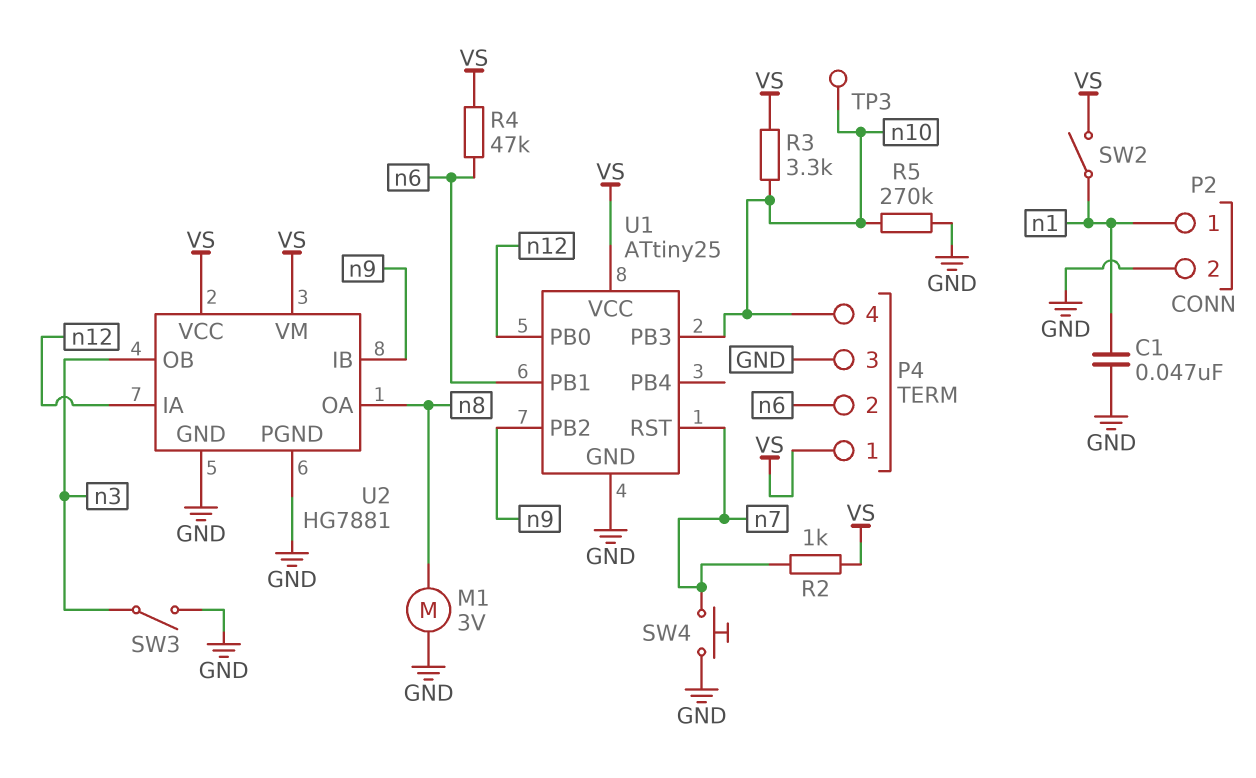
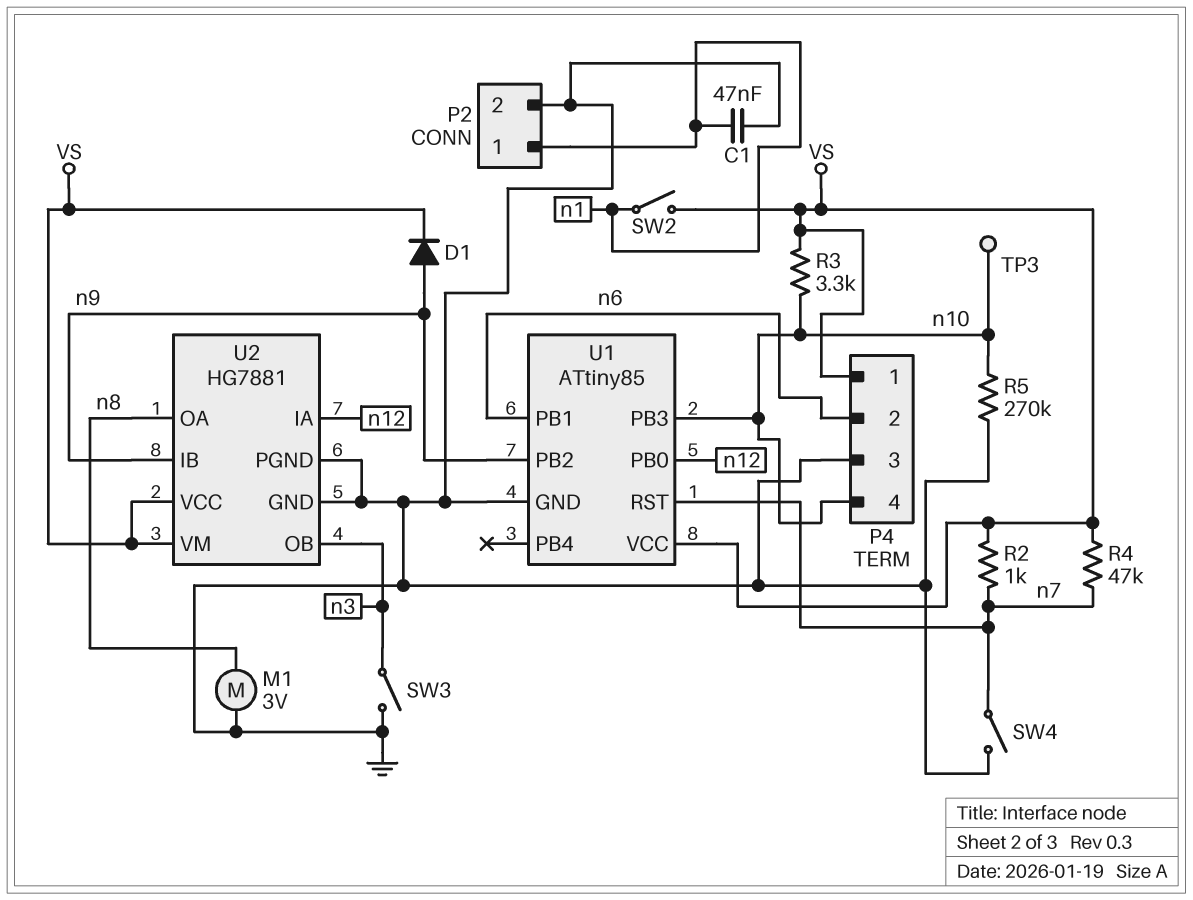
D1: none -> diode (A n9, K VS)
R4: 47k (VS, n6) -> 47k (VS, n7)
SW4: button (GND, n7) -> switch (GND, n7)
U1: ATtiny25 -> ATtiny85

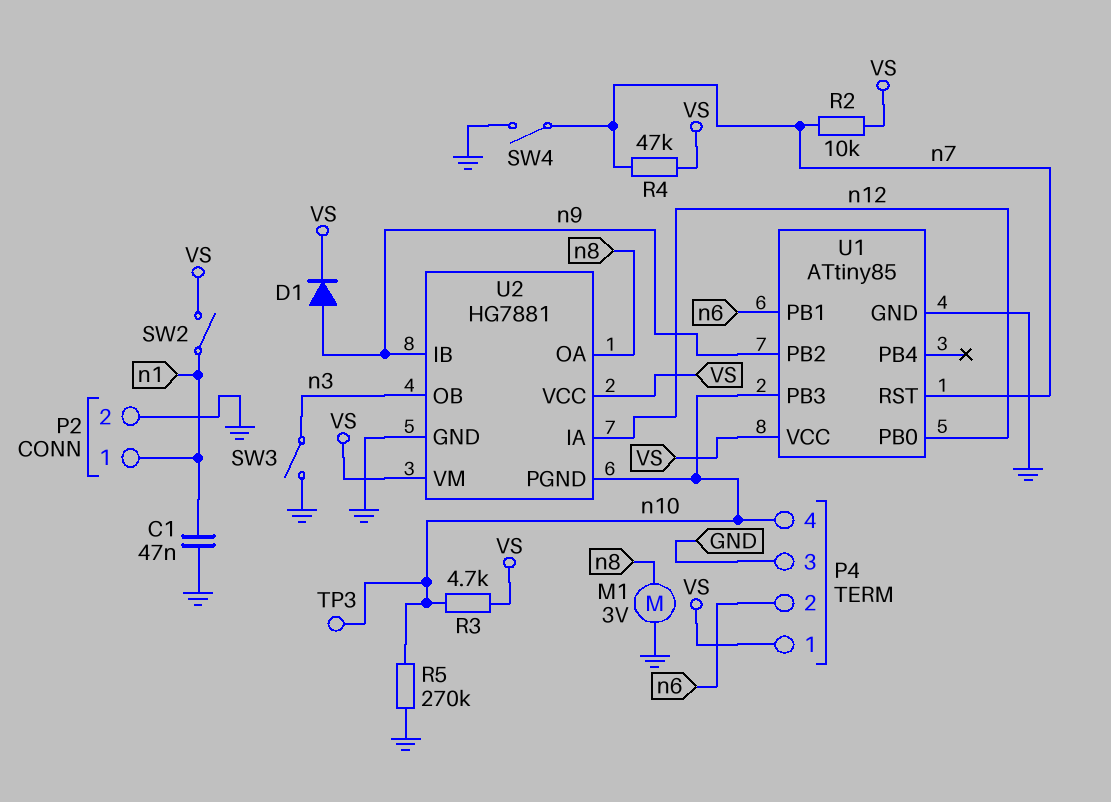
R2: 1k (VS, n7) -> 10k (VS, n7)
R3: 3.3k (VS, n10) -> 4.7k (VS, n10)
U2 pin PGND: GND -> n10

